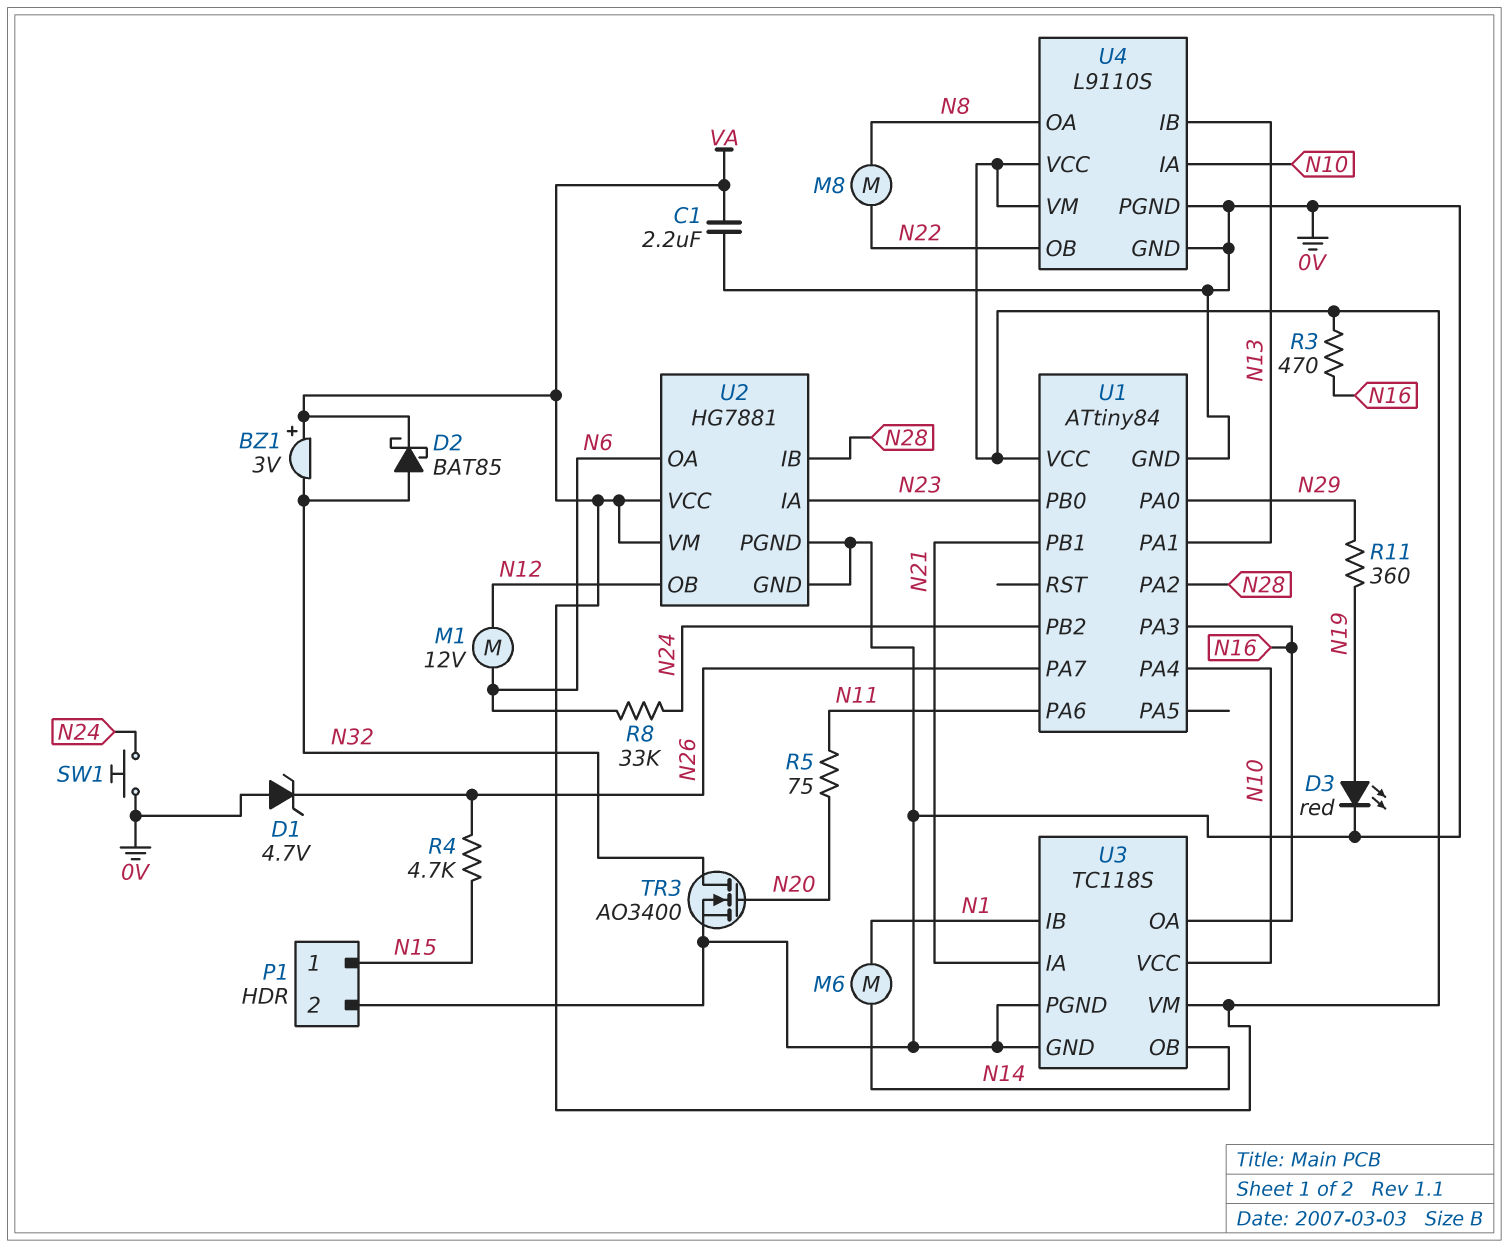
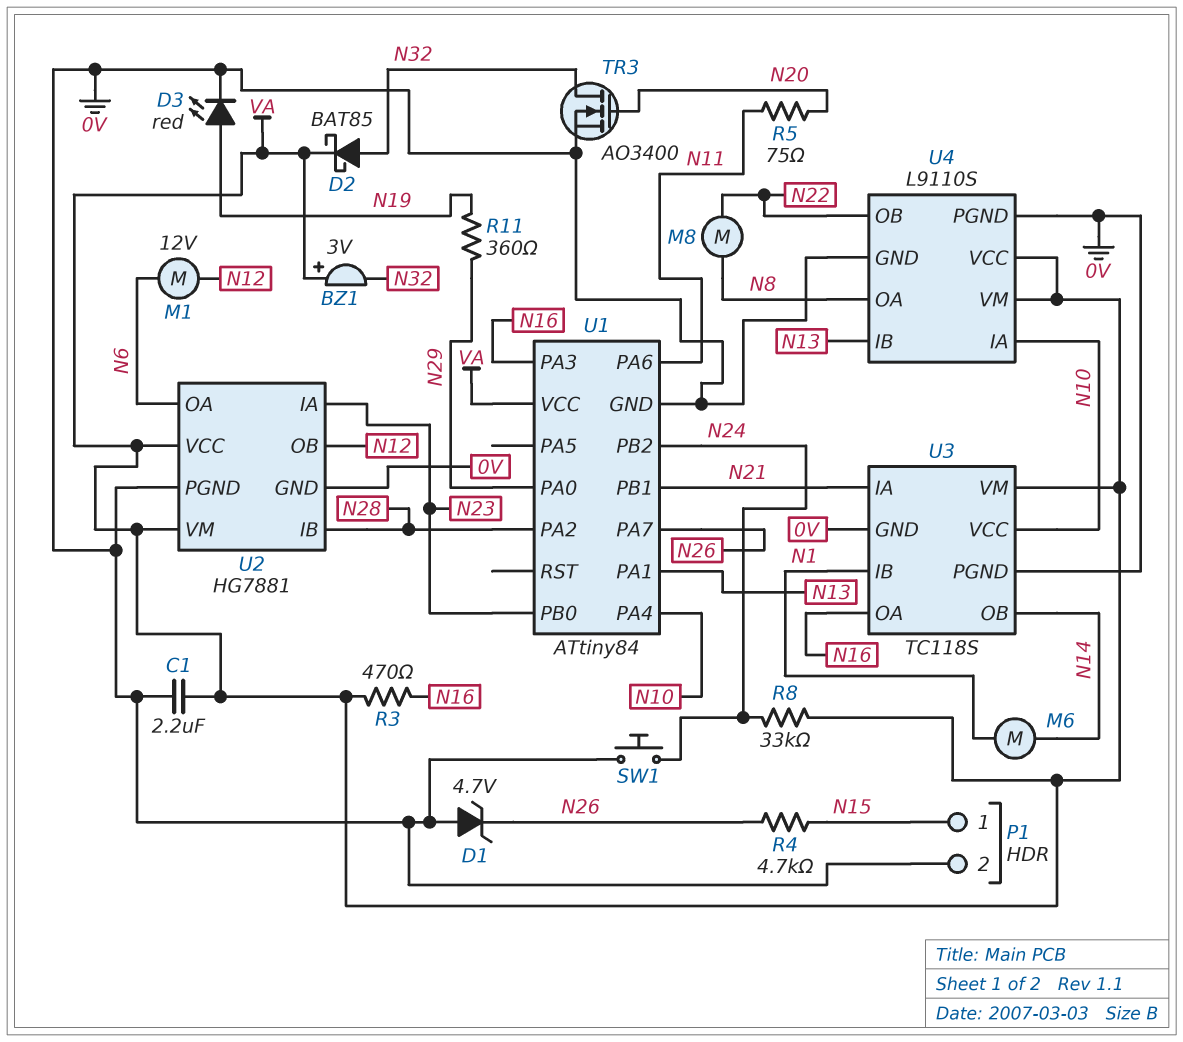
R8: 33k (N6, N24) -> 33k (N24, VA)

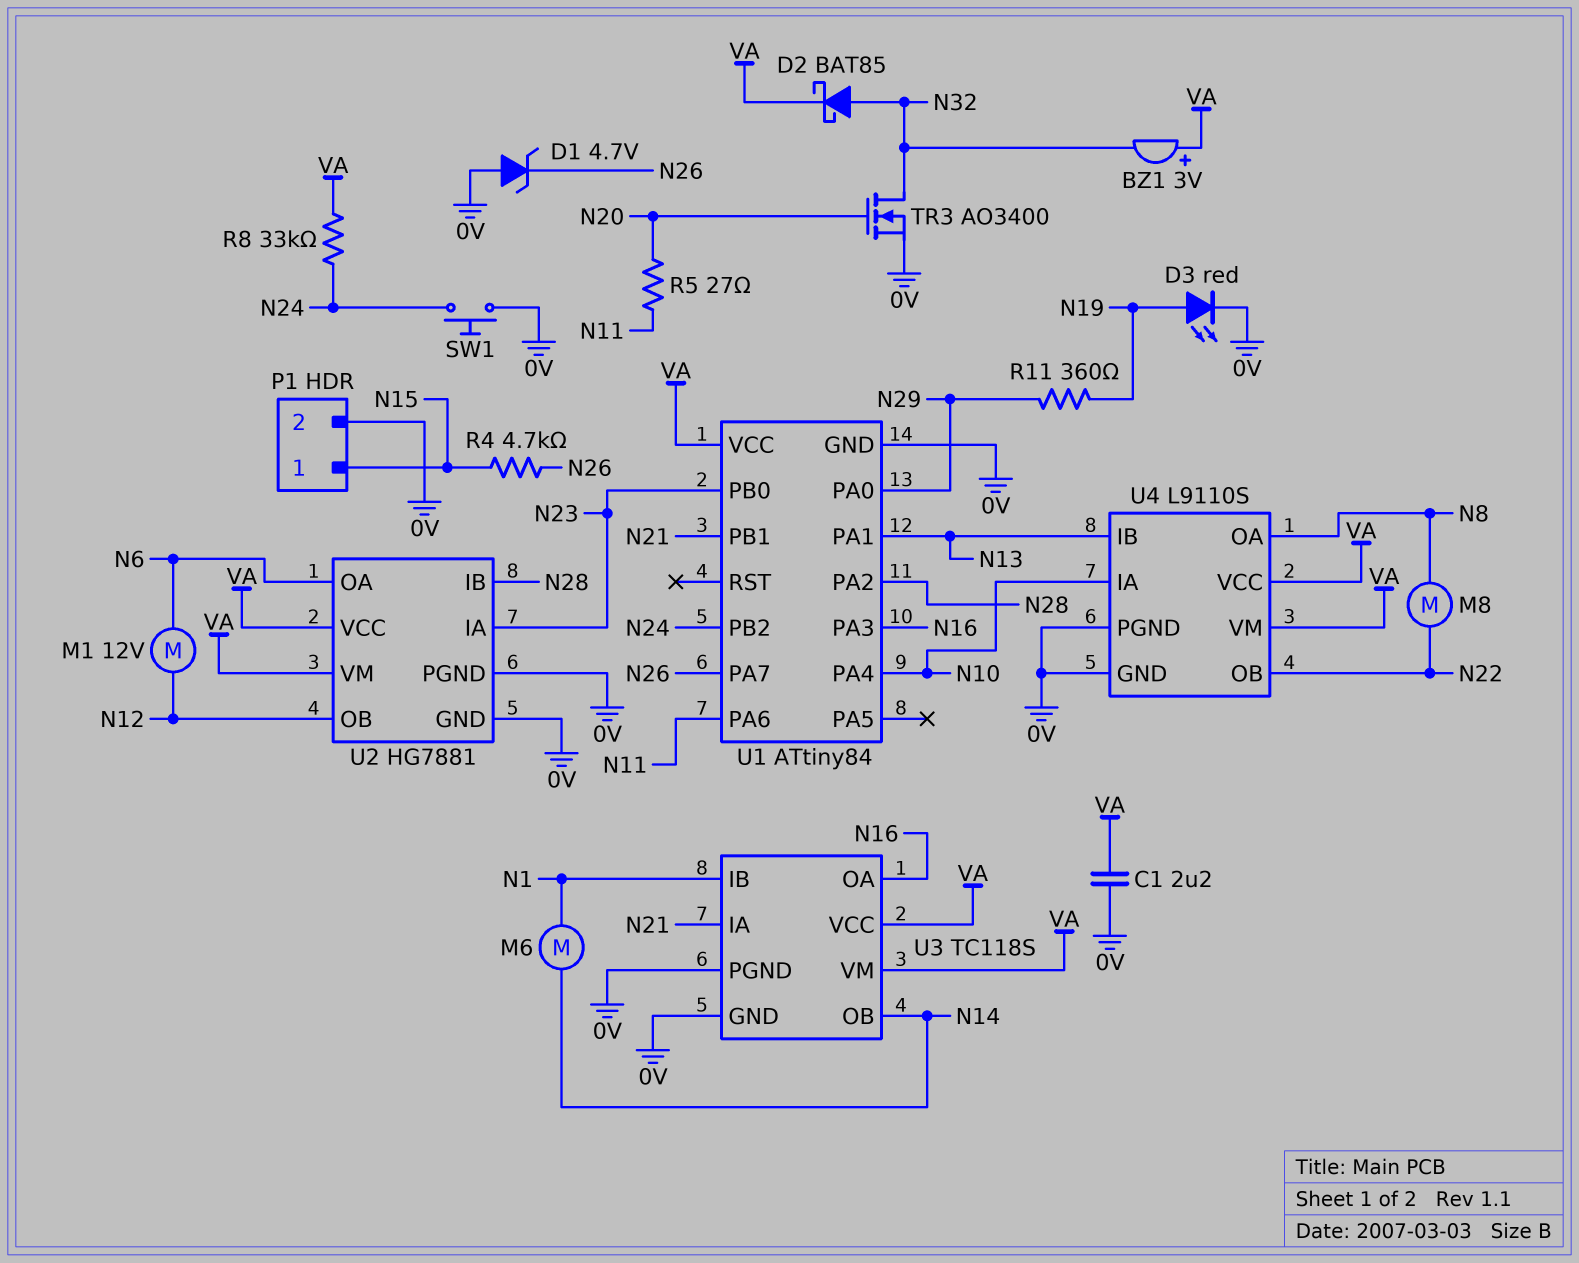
R3: 470 (N16, VA) -> none
R5: 75 (N11, N20) -> 27 (N11, N20)
U3 pin VCC: N10 -> VA

